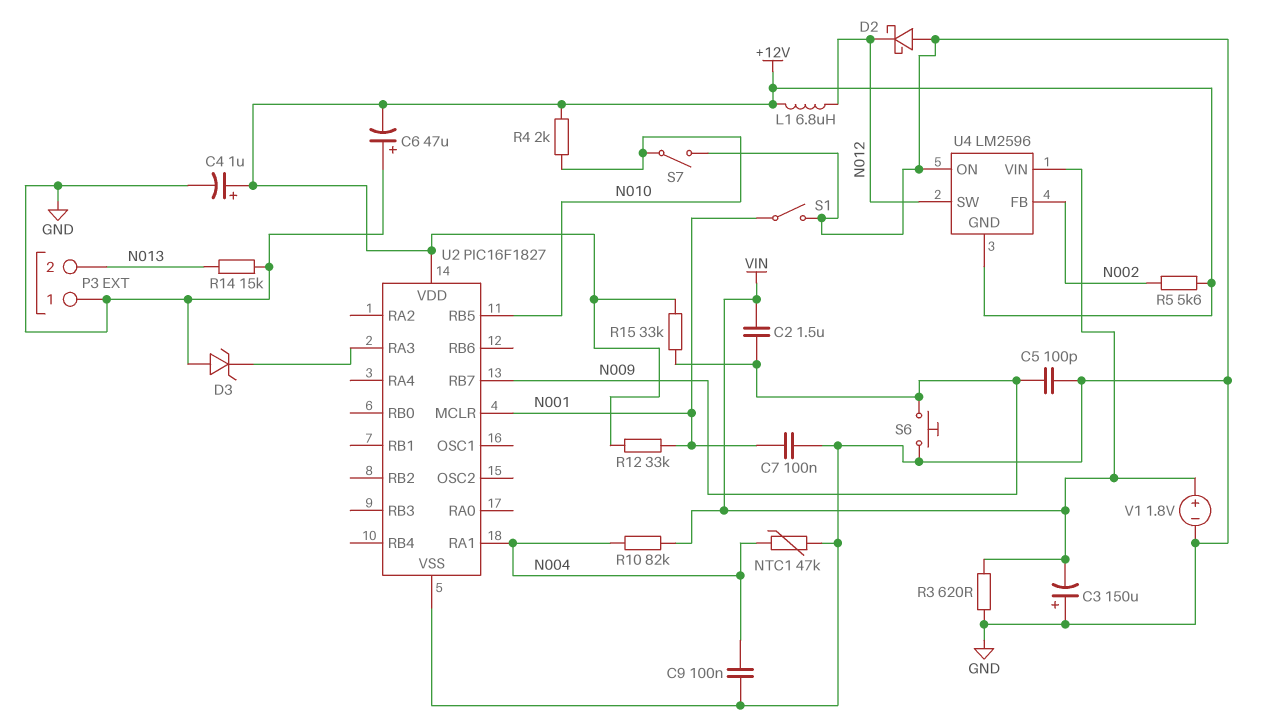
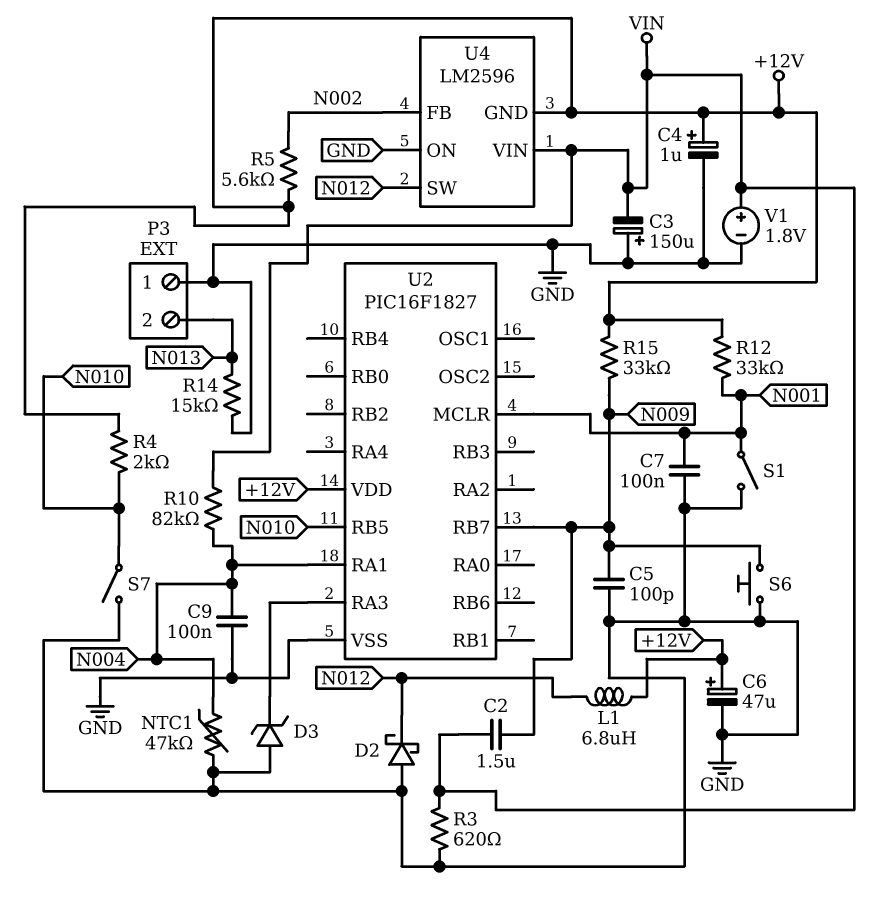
C6: 47uF (plus GND, minus +12V) -> 47uF (plus +12V, minus GND)

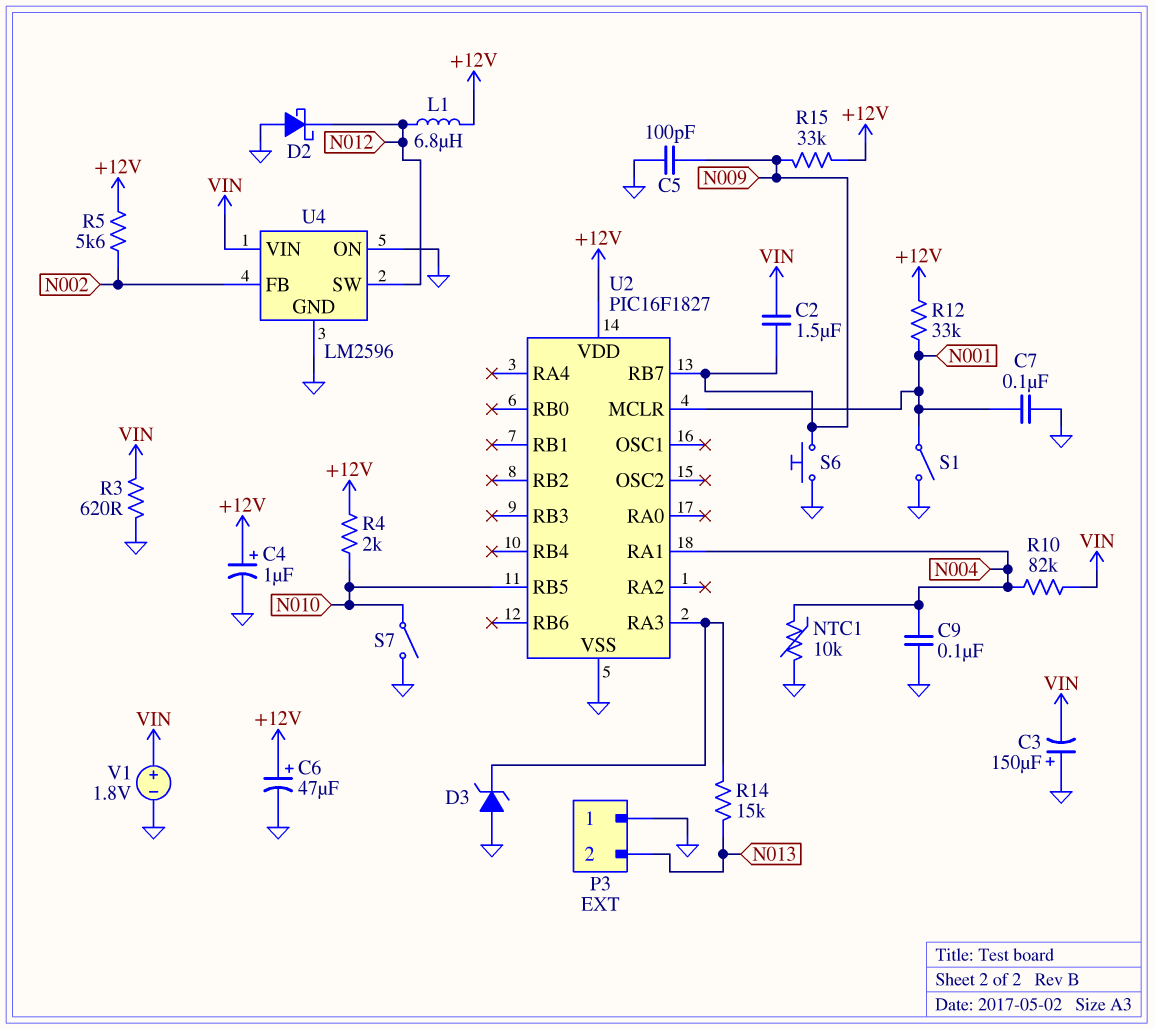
NTC1: 47k (GND, N004) -> 10k (GND, N004)
R14: 15k (GND, N013) -> 15k (N013, U2/RA3)
U4 pin GND: +12V -> GND

